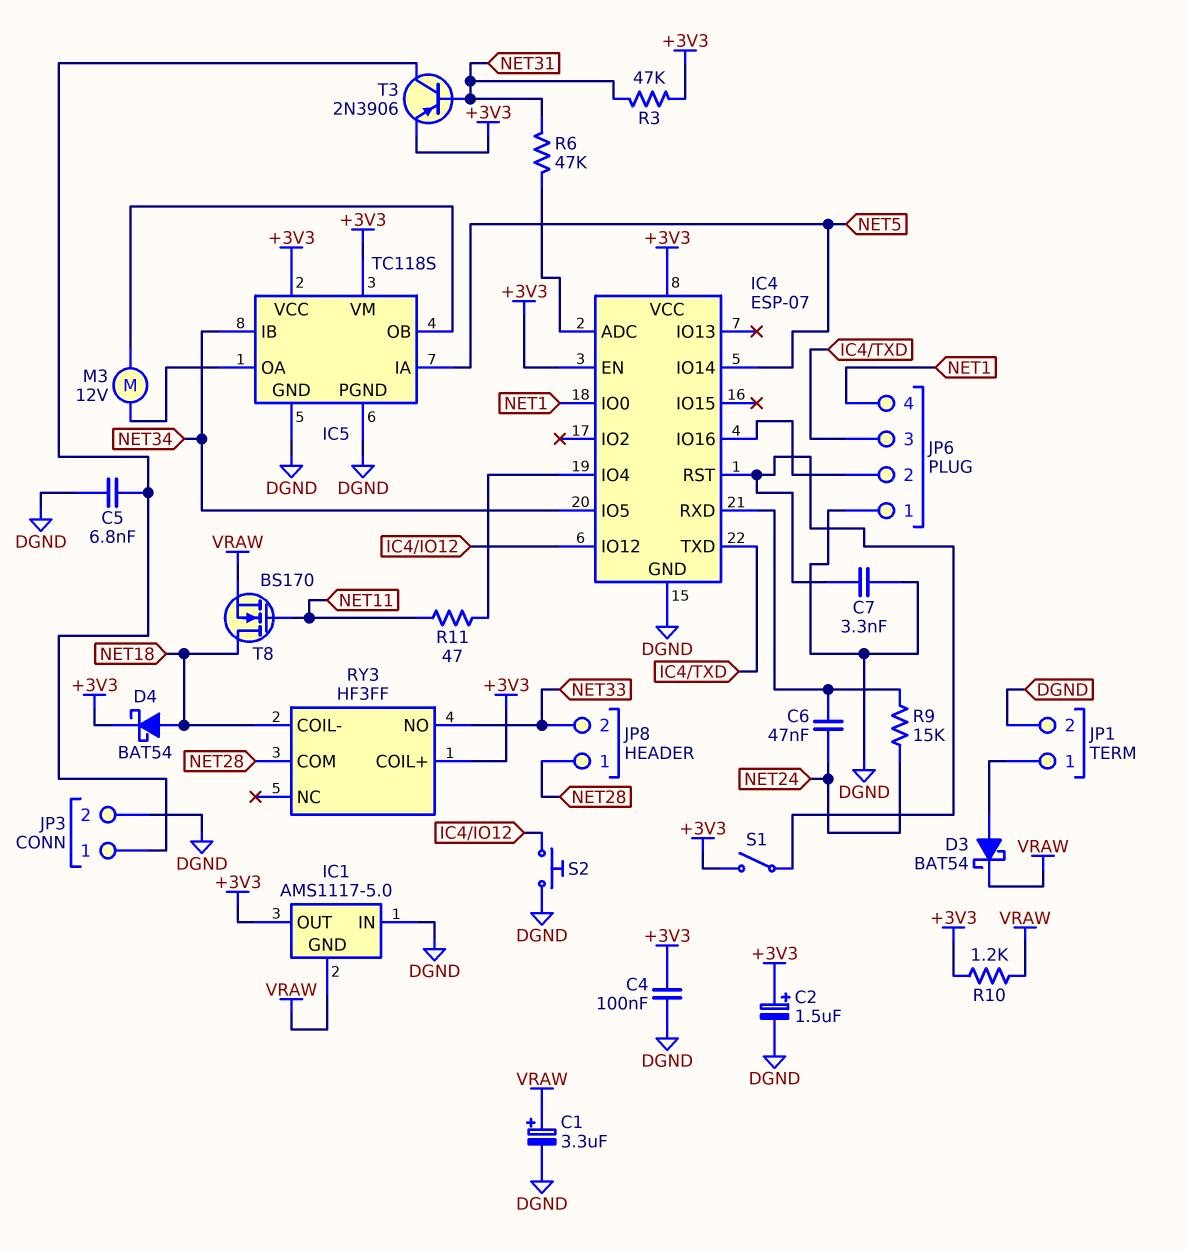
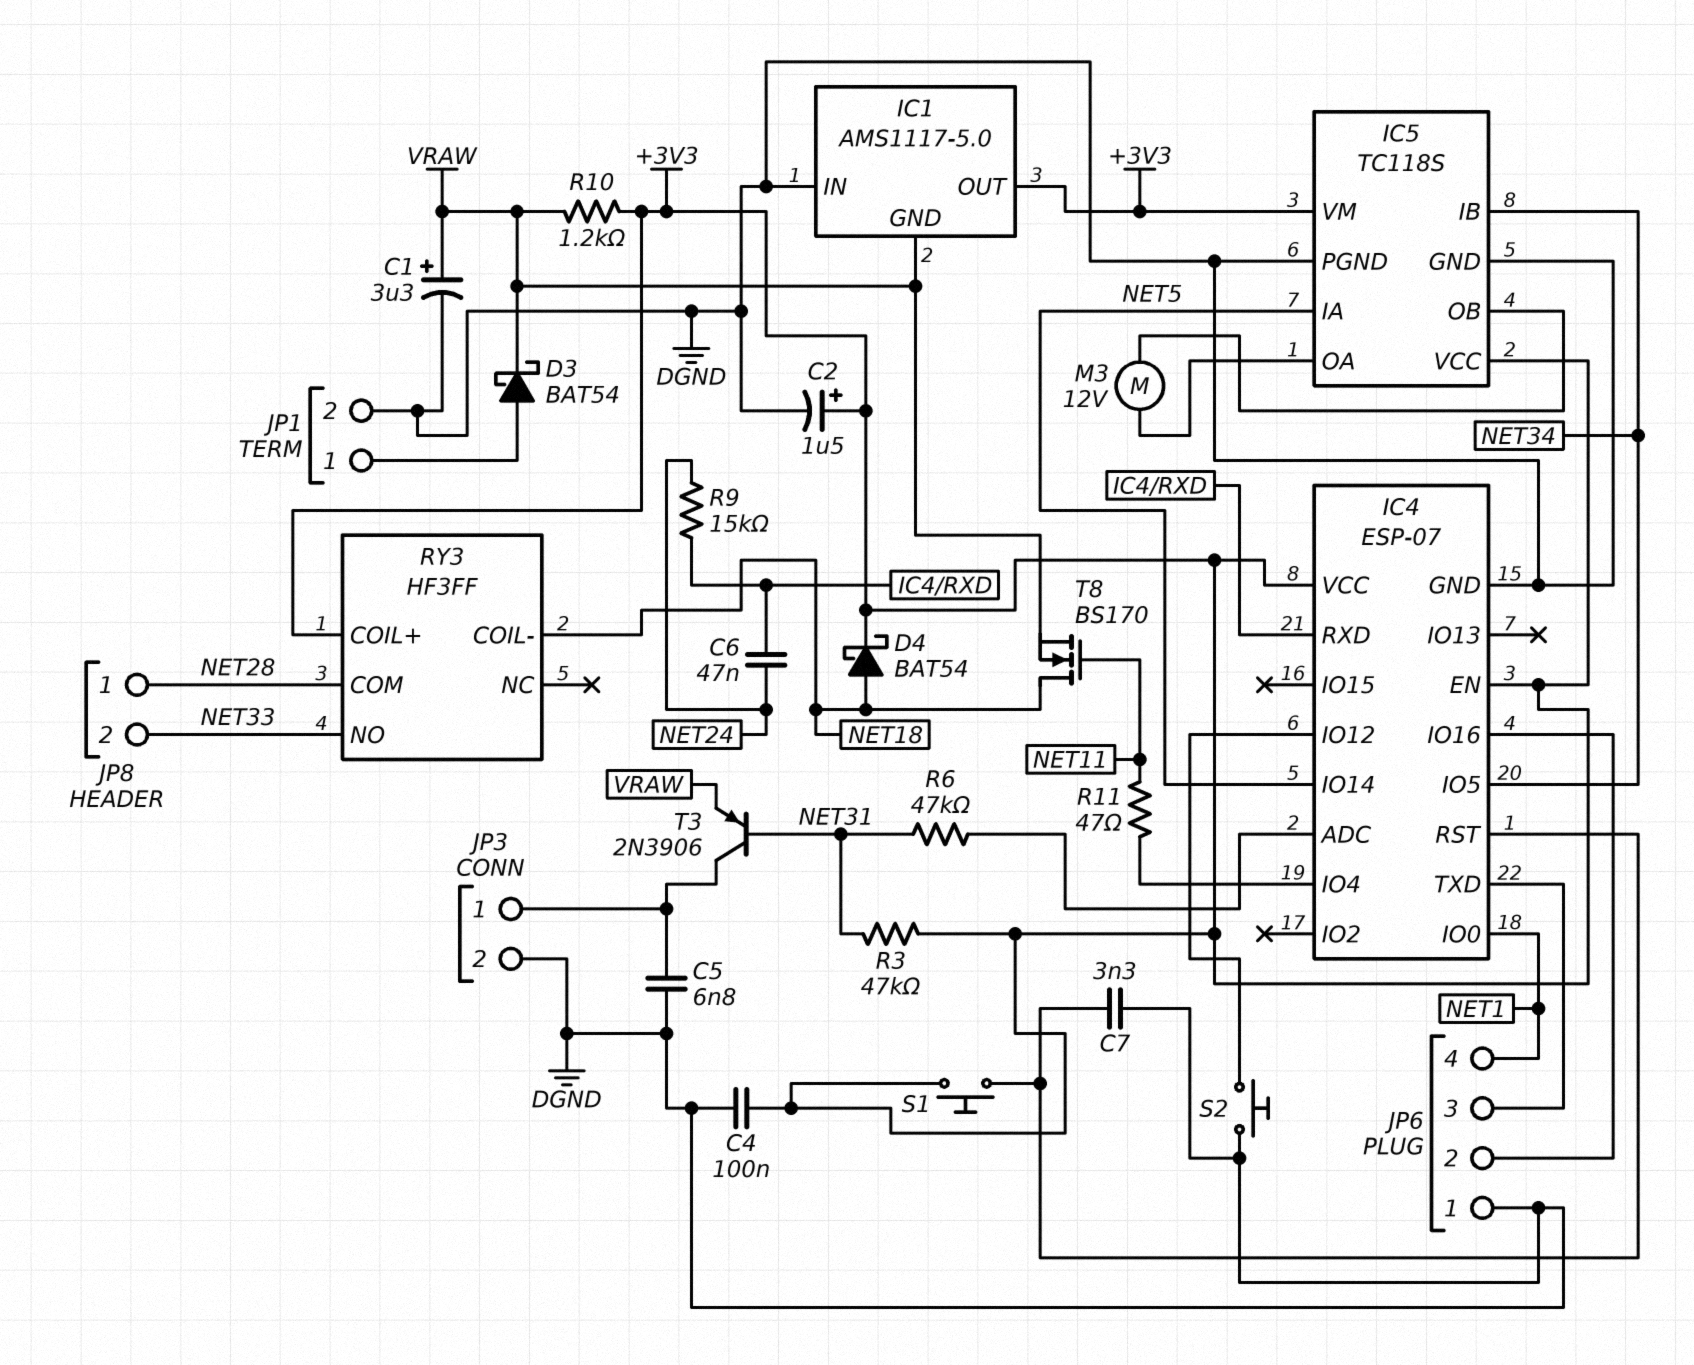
S1: switch (+3V3, IC4/RST) -> button (+3V3, IC4/RST)
T3: PNP 2N3906 (B NET31, C JP3/1, E +3V3) -> PNP 2N3906 (B NET31, C JP3/1, E VRAW)

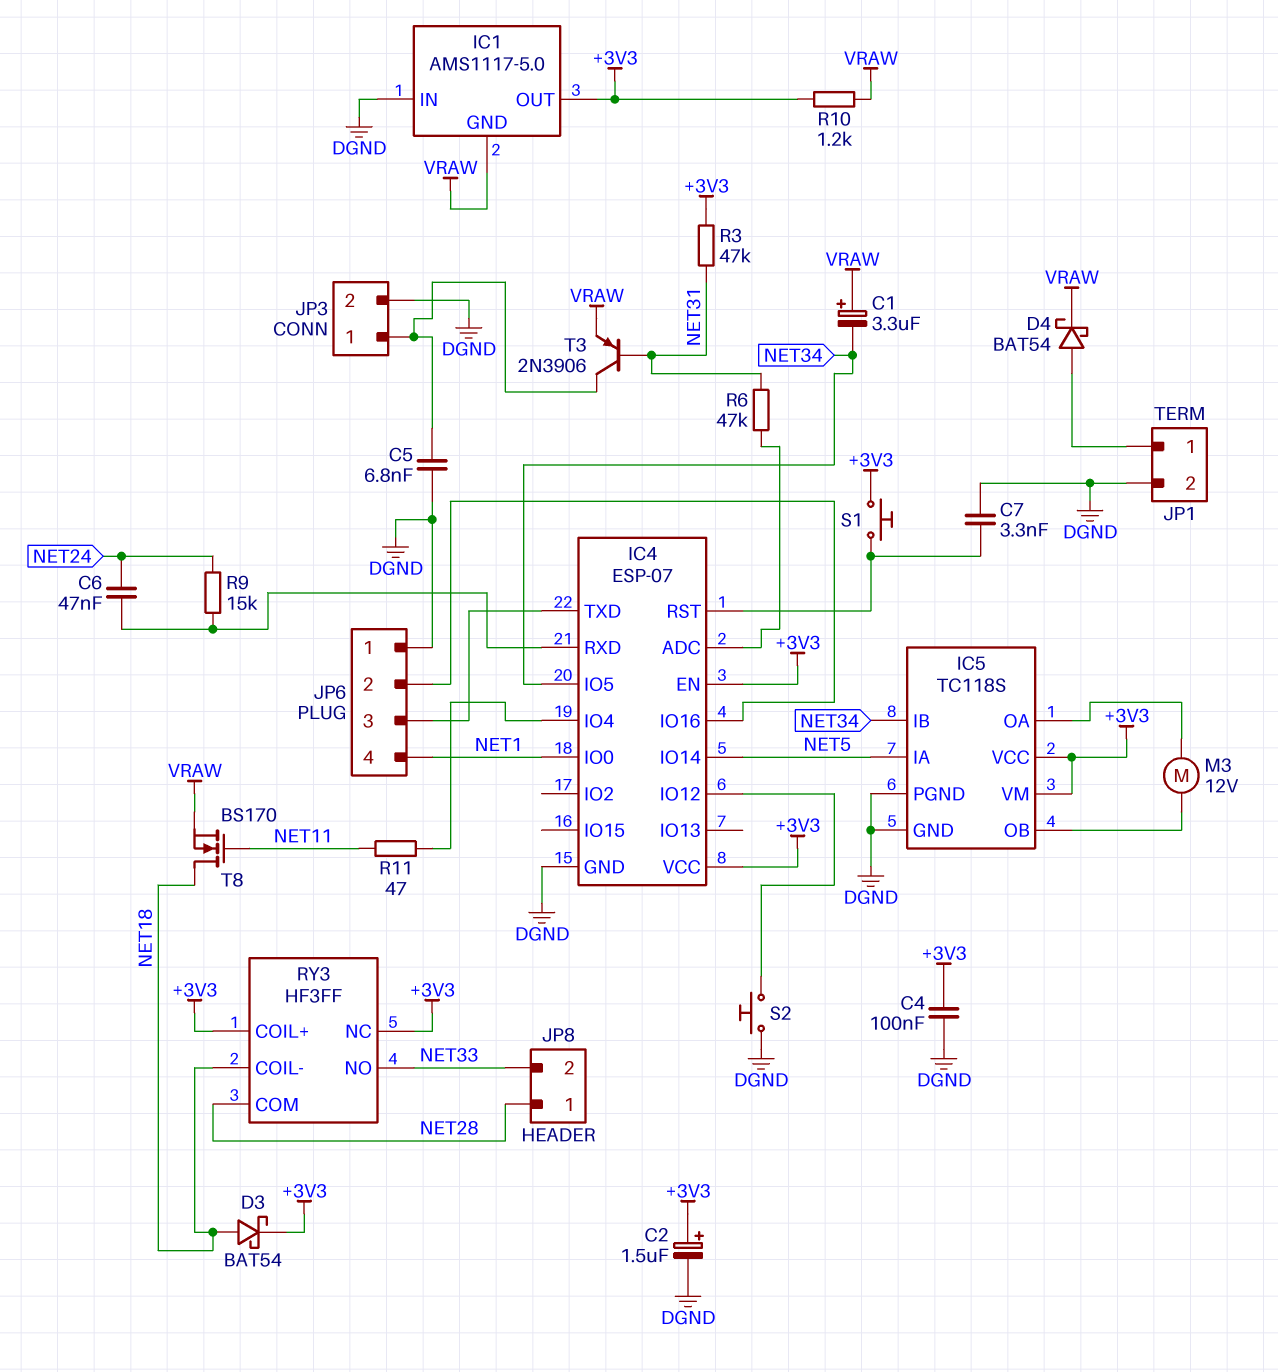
C1: 3.3uF (plus VRAW, minus DGND) -> 3.3uF (plus VRAW, minus NET34)
D3: schottky BAT54 (A JP1/1, K VRAW) -> schottky BAT54 (A NET18, K +3V3)
D4: schottky BAT54 (A NET18, K +3V3) -> schottky BAT54 (A JP1/1, K VRAW)
RY3 pin NC: none -> +3V3

